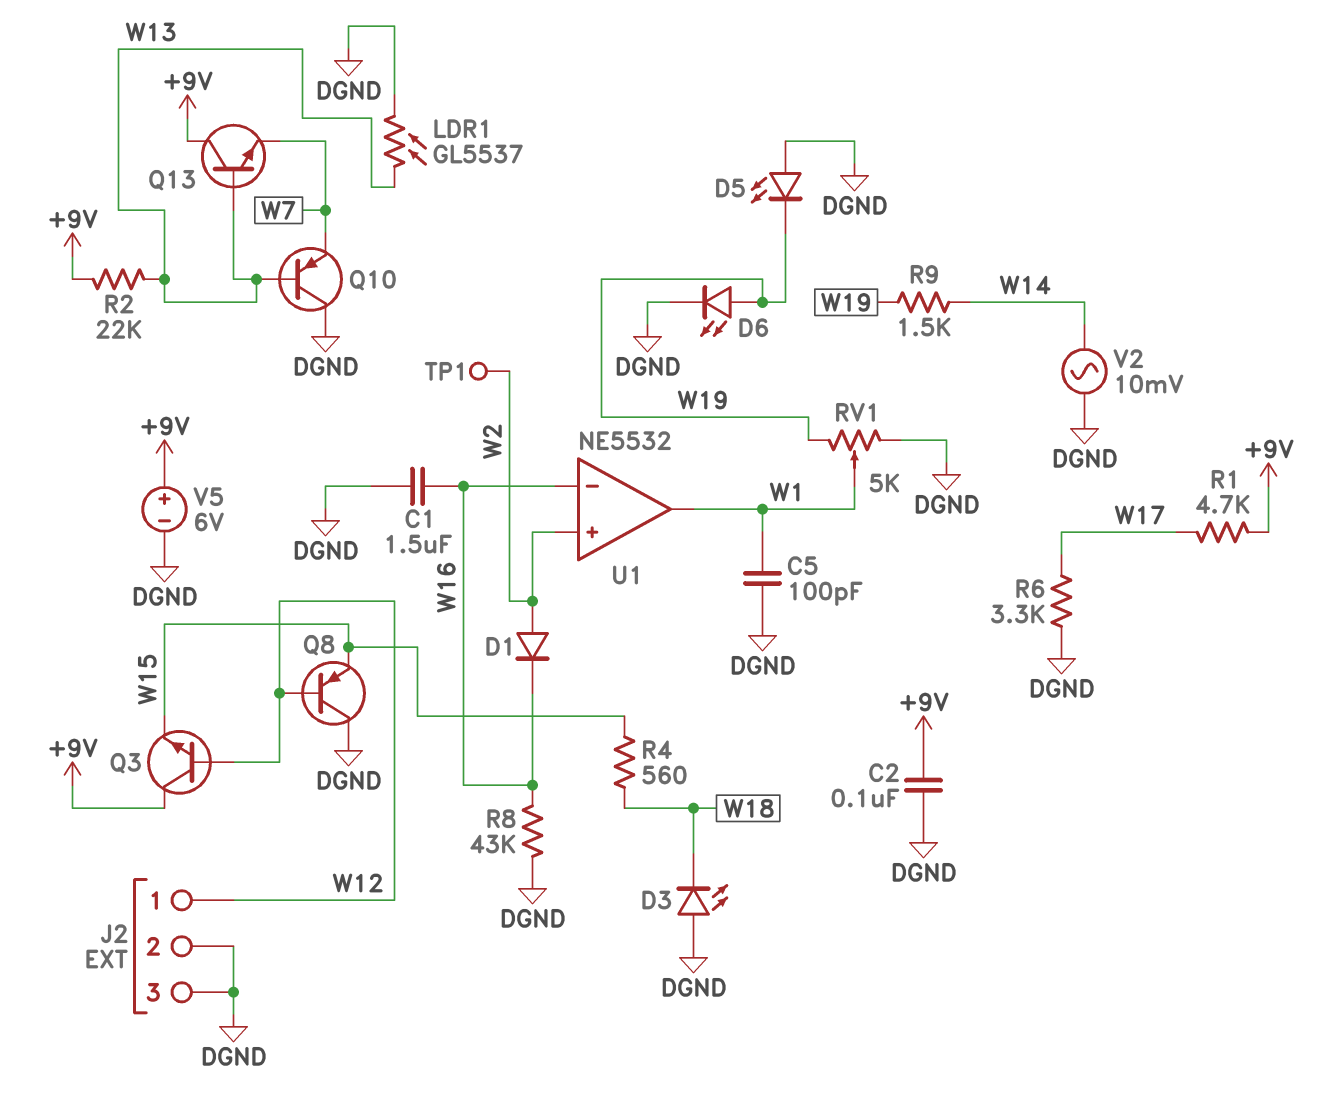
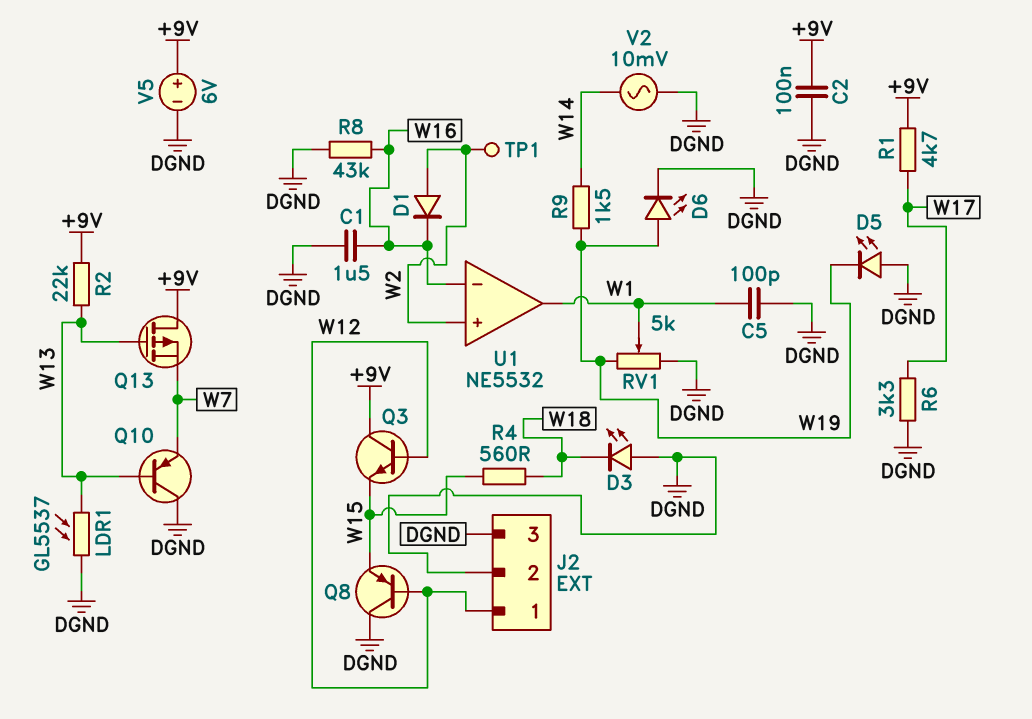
Q13: NPN (B W13, C +9V, E W7) -> PMOS (G W13, D +9V, S W7)

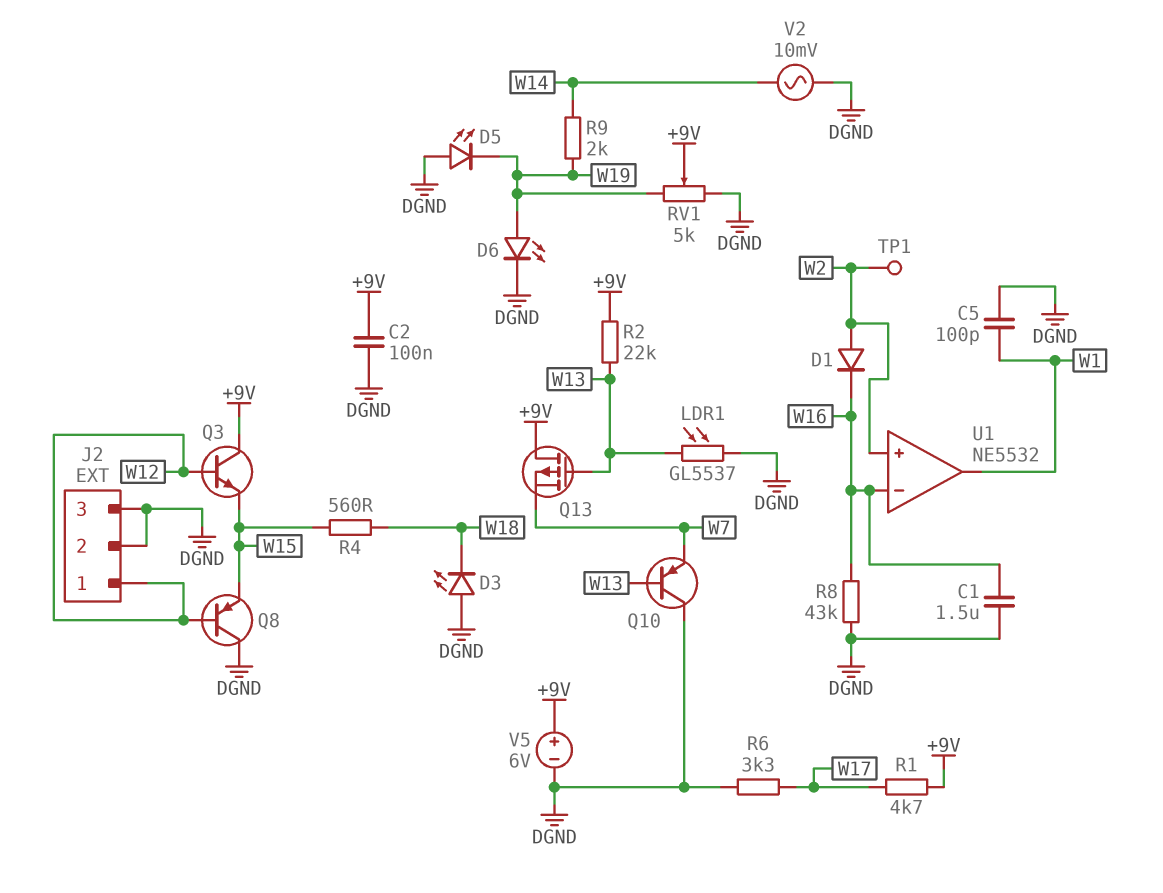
R9: 1.5k (W14, W19) -> 2k (W14, W19)
RV1: 5k (DGND, W19, wiper W1) -> 5k (DGND, W19, wiper +9V)

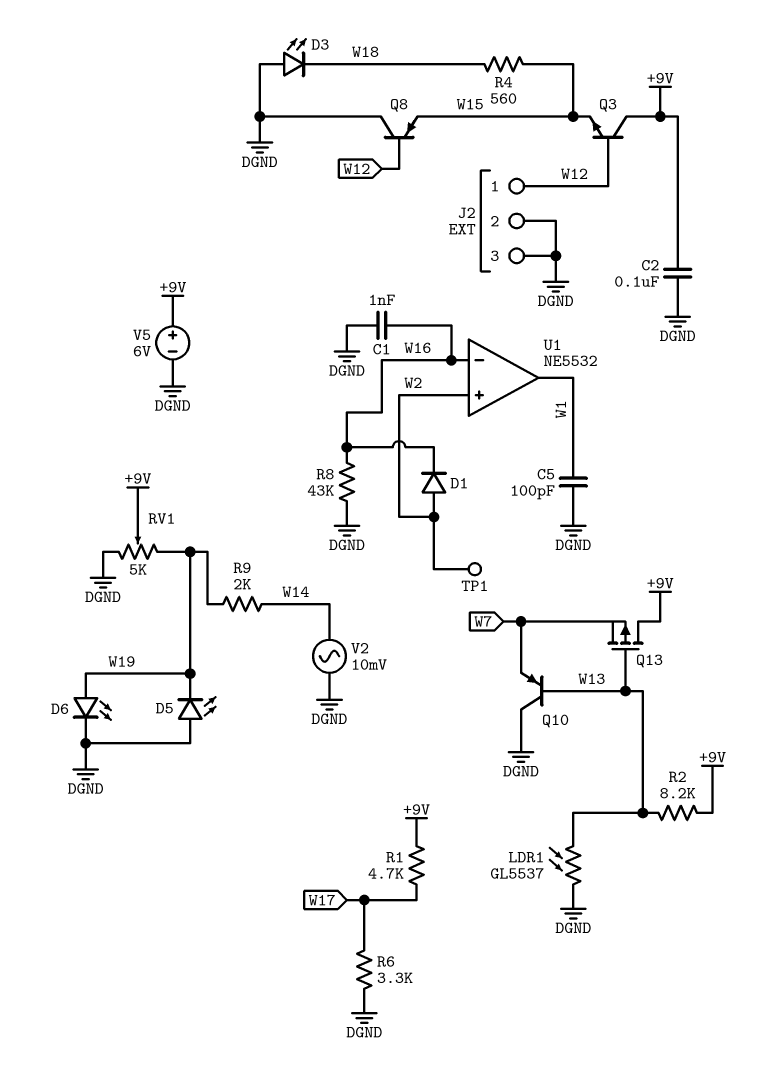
C1: 1.5uF (DGND, W16) -> 1nF (DGND, W16)
R2: 22k (+9V, W13) -> 8.2k (+9V, W13)

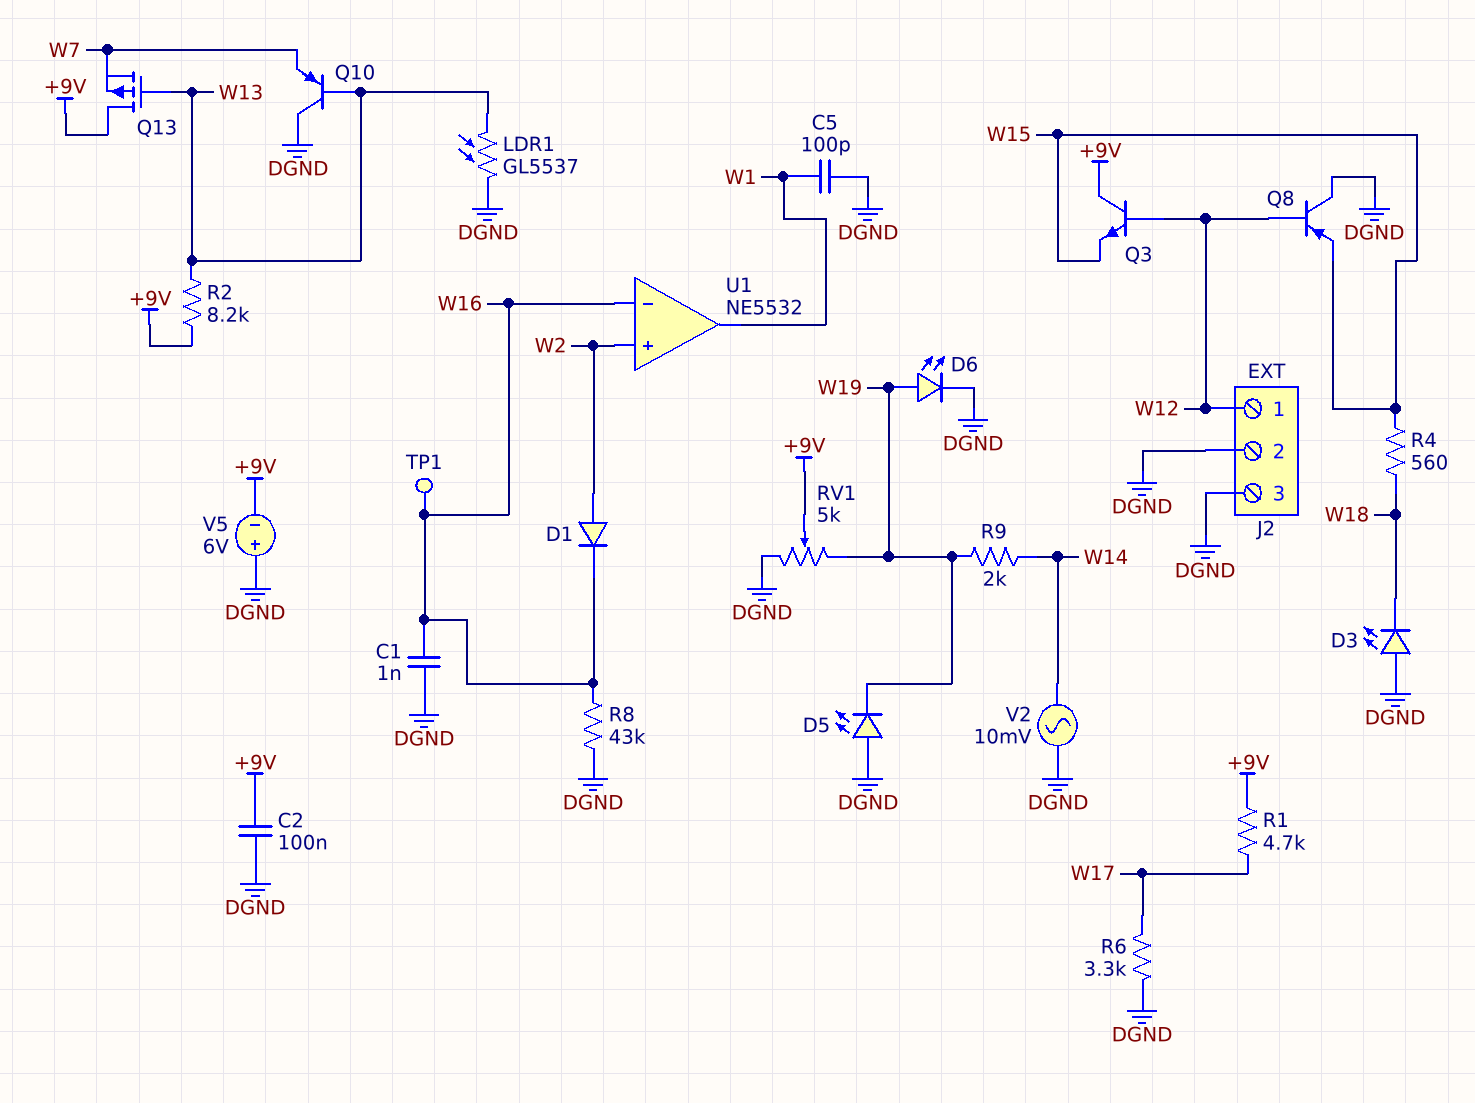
TP1: test point (W2) -> test point (W16)
V5: 6V (plus +9V, minus DGND) -> 6V (plus DGND, minus +9V)

